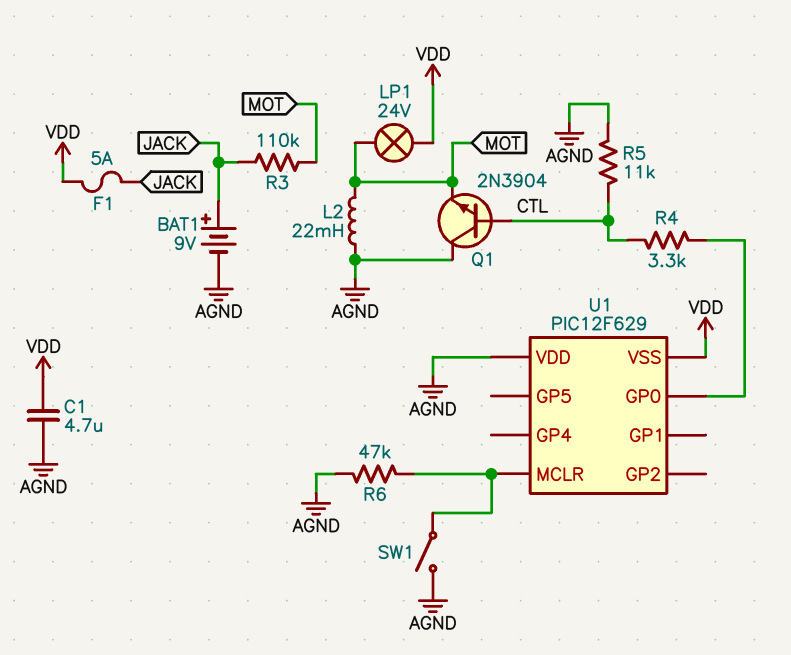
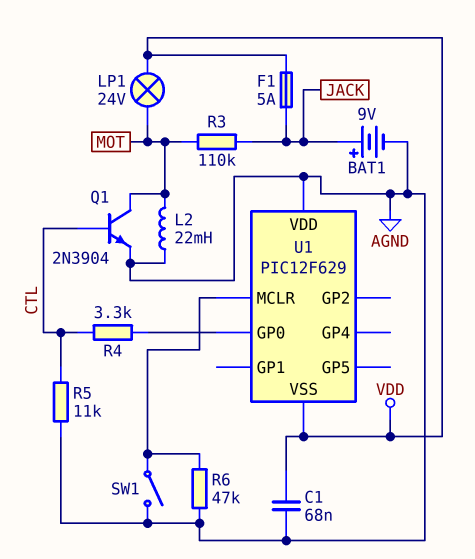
C1: 4.7uF (AGND, VDD) -> 68nF (AGND, VDD)
Q1: NPN 2N3904 (B CTL, C AGND, E MOT) -> NPN 2N3904 (B CTL, C MOT, E AGND)

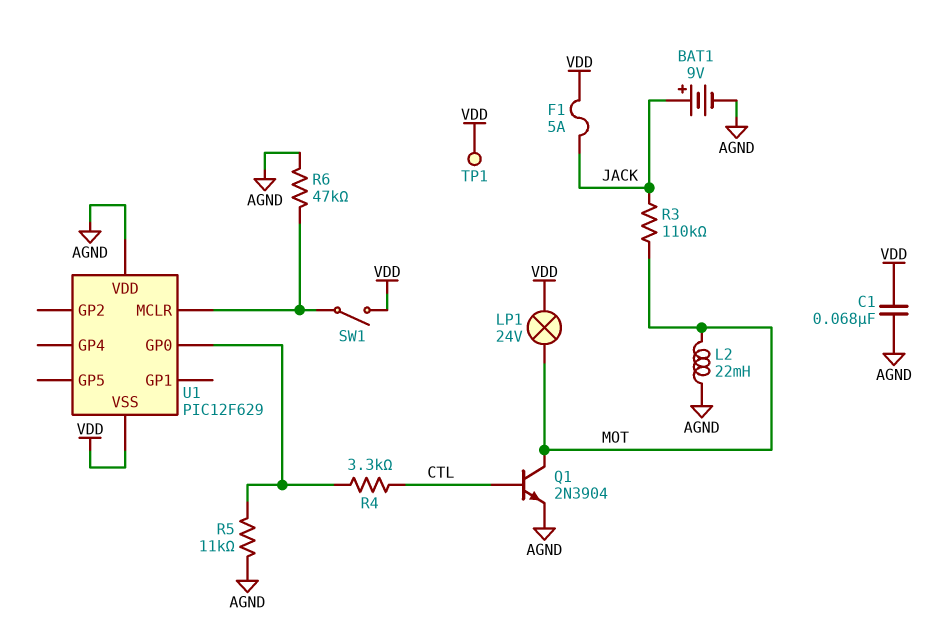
R5: 11k (AGND, CTL) -> 11k (AGND, U1/GP0)
SW1: switch (AGND, U1/MCLR) -> switch (U1/MCLR, VDD)
TP1: none -> test point (VDD)

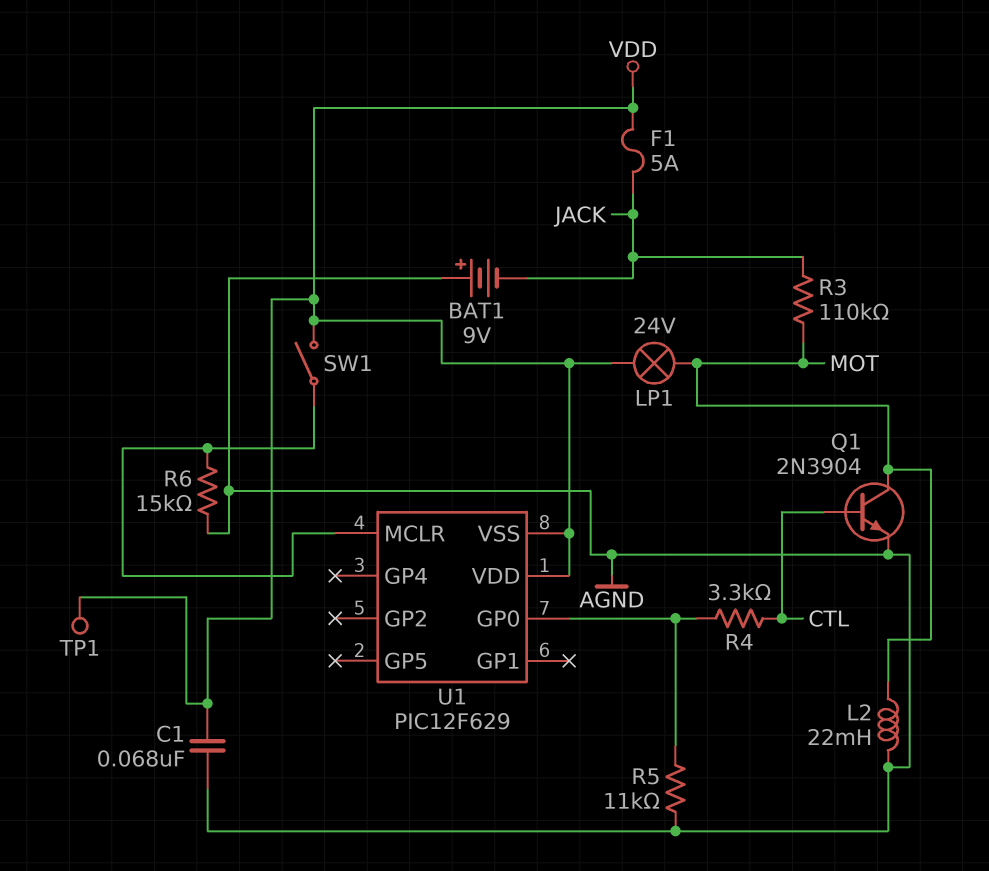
BAT1: 9V (plus JACK, minus AGND) -> 9V (plus AGND, minus JACK)
R6: 47k (AGND, U1/MCLR) -> 15k (AGND, U1/MCLR)
U1 pin VDD: AGND -> VDD

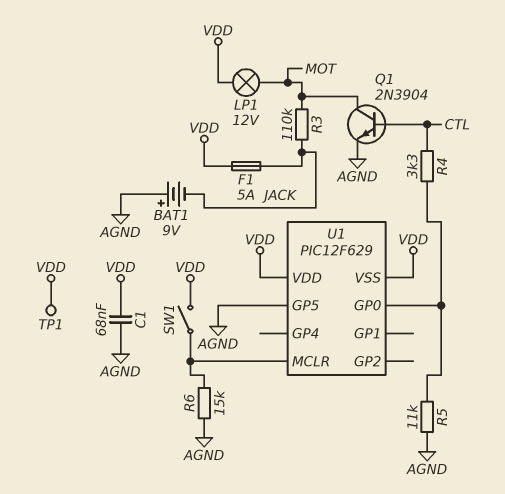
L2: 22mH (AGND, MOT) -> none
LP1: lamp 24V (MOT, VDD) -> lamp 12V (MOT, VDD)
U1 pin GP5: none -> AGND

